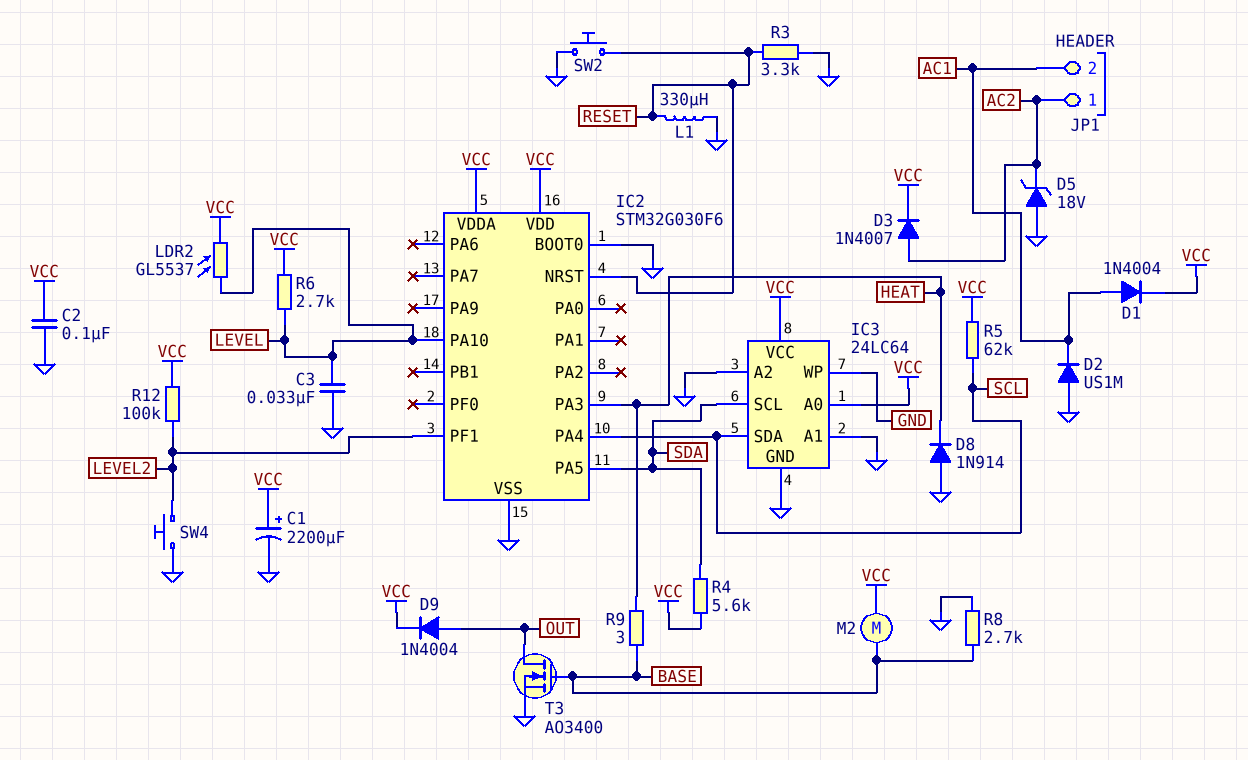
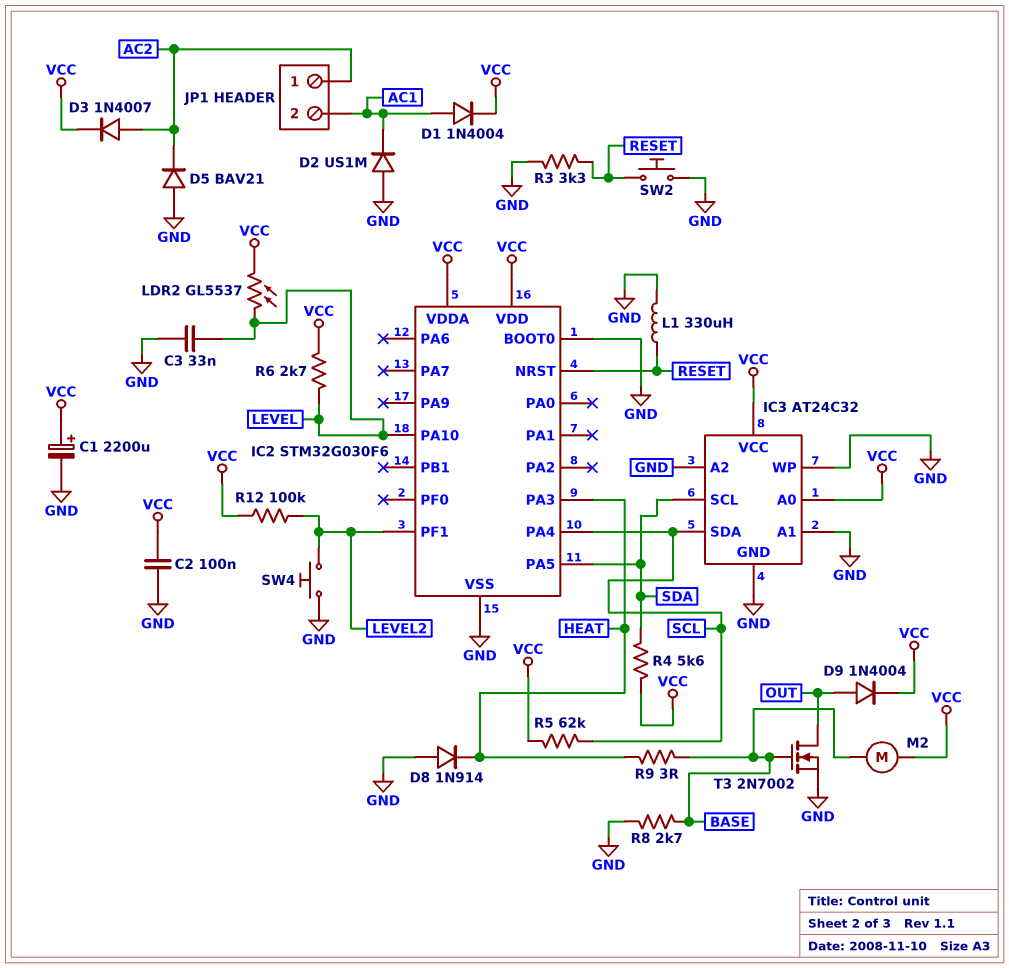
D5: zener 18V (A GND, K AC2) -> diode BAV21 (A GND, K AC2)
IC3: 24LC64 -> AT24C32
T3: NMOS AO3400 (G BASE, D OUT, S GND) -> NMOS 2N7002 (G BASE, D OUT, S GND)

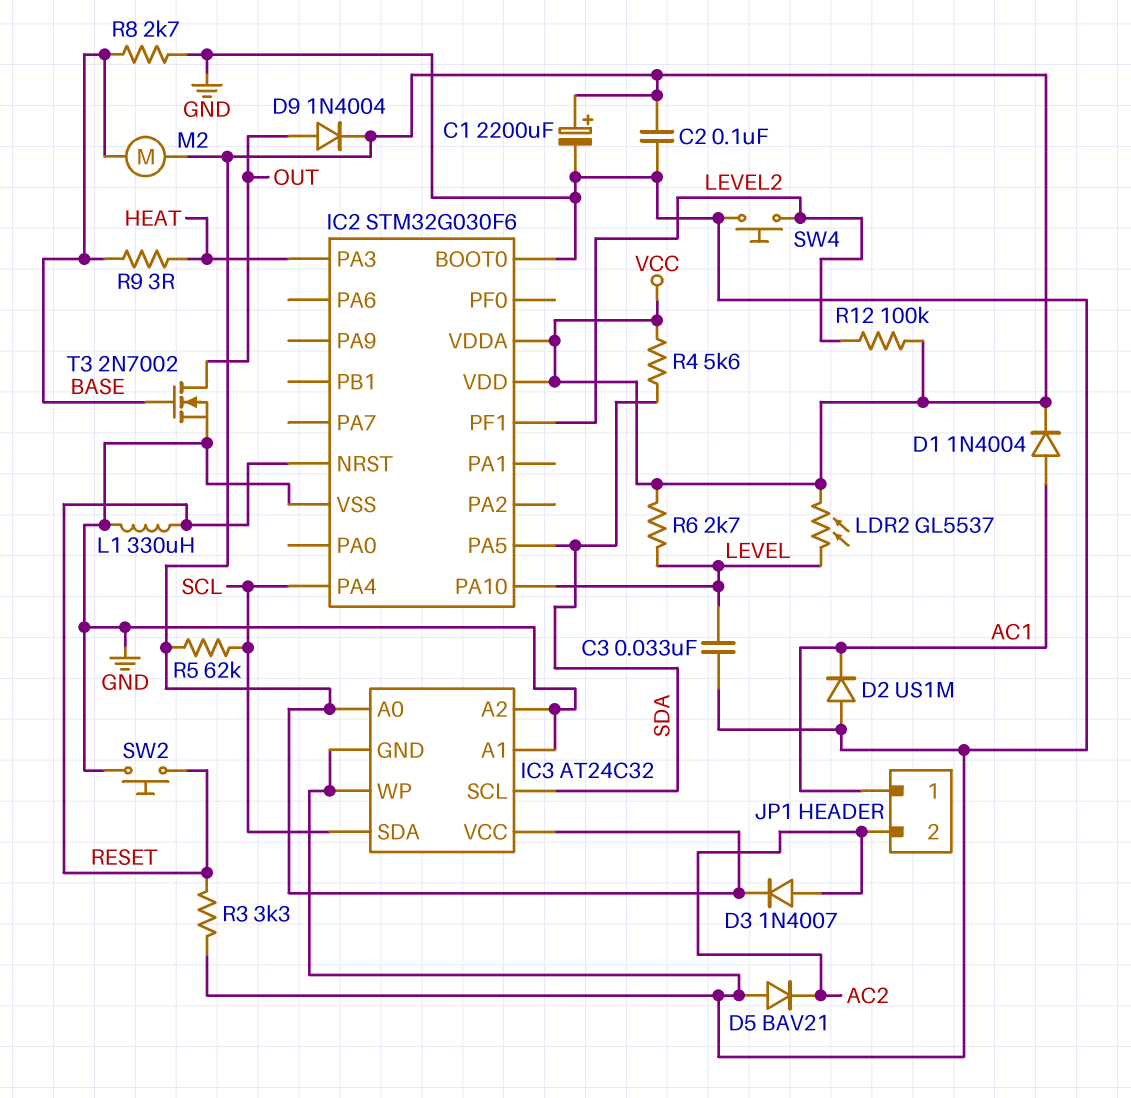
D8: diode 1N914 (A GND, K HEAT) -> none
JP1 pin 1: AC2 -> AC1
JP1 pin 2: AC1 -> AC2

